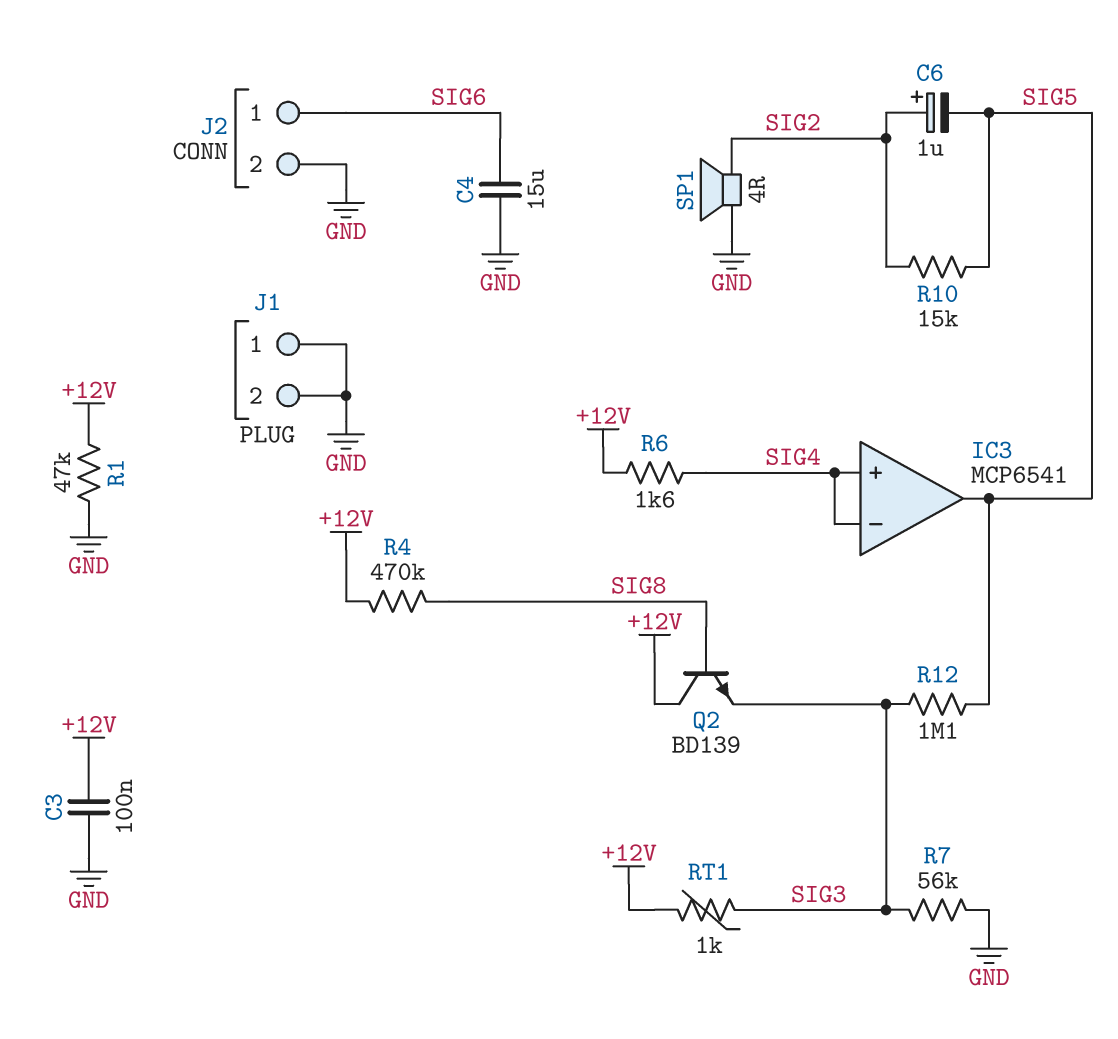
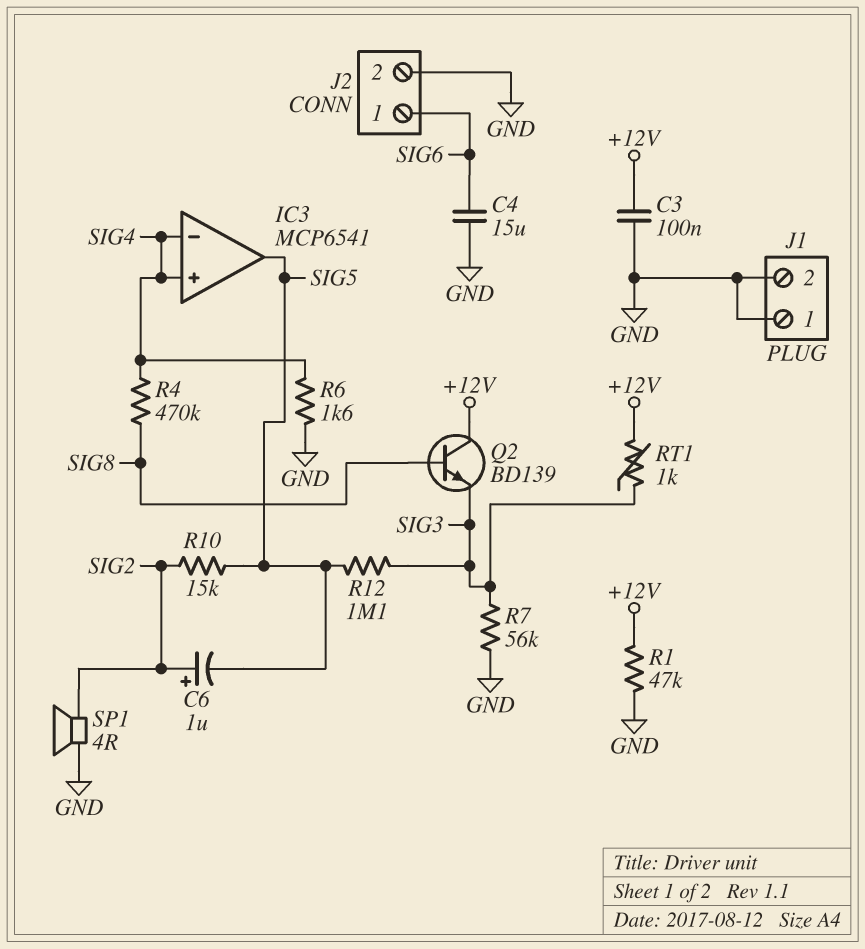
R4: 470k (+12V, SIG8) -> 470k (SIG4, SIG8)
R6: 1.6k (+12V, SIG4) -> 1.6k (GND, SIG4)

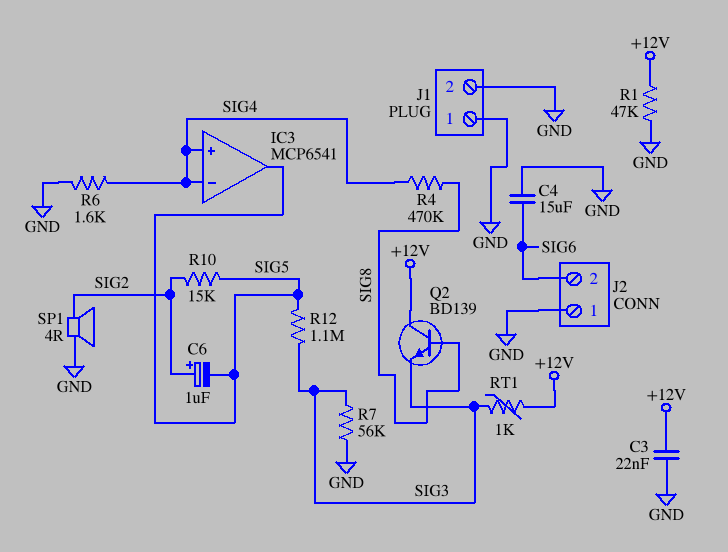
C3: 100nF (+12V, GND) -> 22nF (+12V, GND)
J2 pin 1: SIG6 -> GND
J2 pin 2: GND -> SIG6

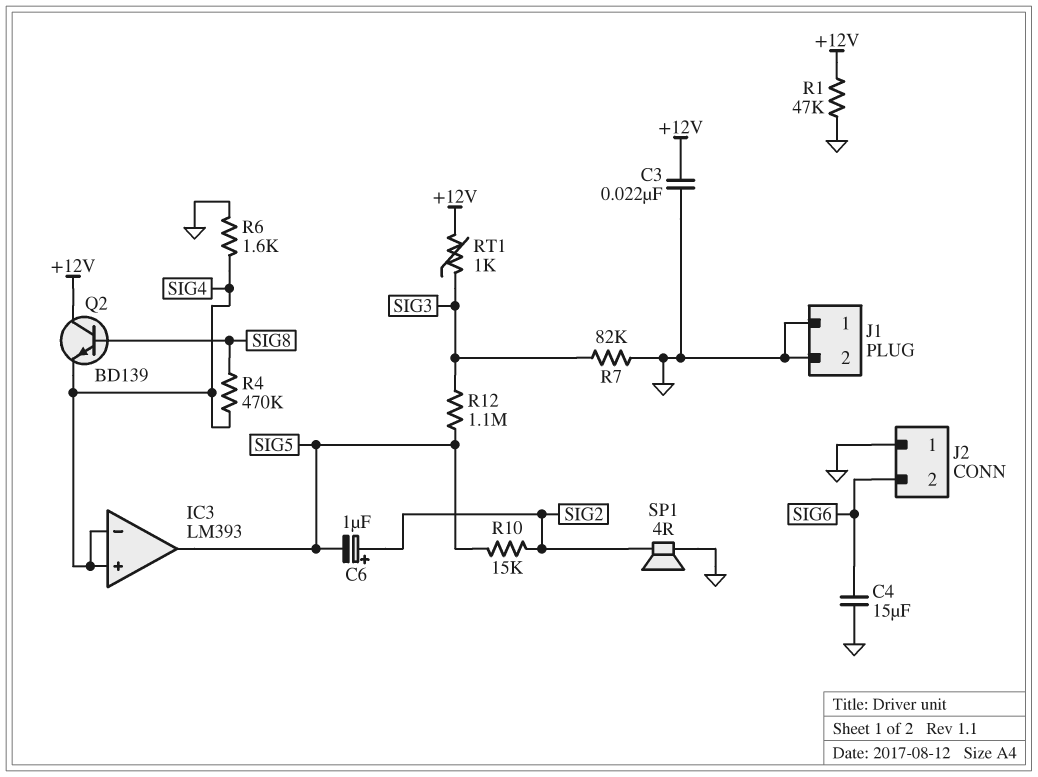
IC3: MCP6541 -> LM393
Q2: NPN BD139 (B SIG8, C +12V, E SIG3) -> NPN BD139 (B SIG8, C +12V, E SIG4)
R7: 56k (GND, SIG3) -> 82k (GND, SIG3)

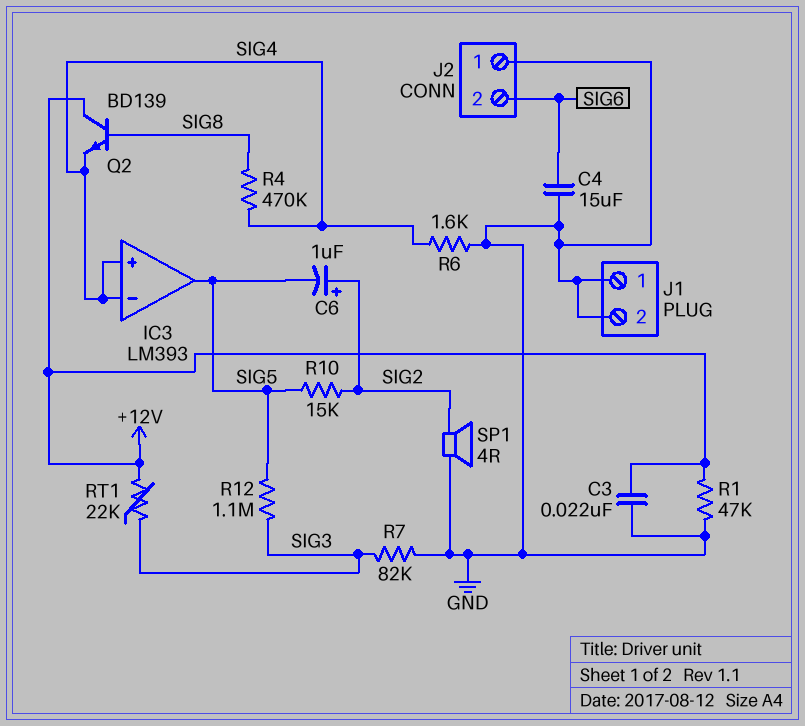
RT1: 1k (+12V, SIG3) -> 22k (+12V, SIG3)

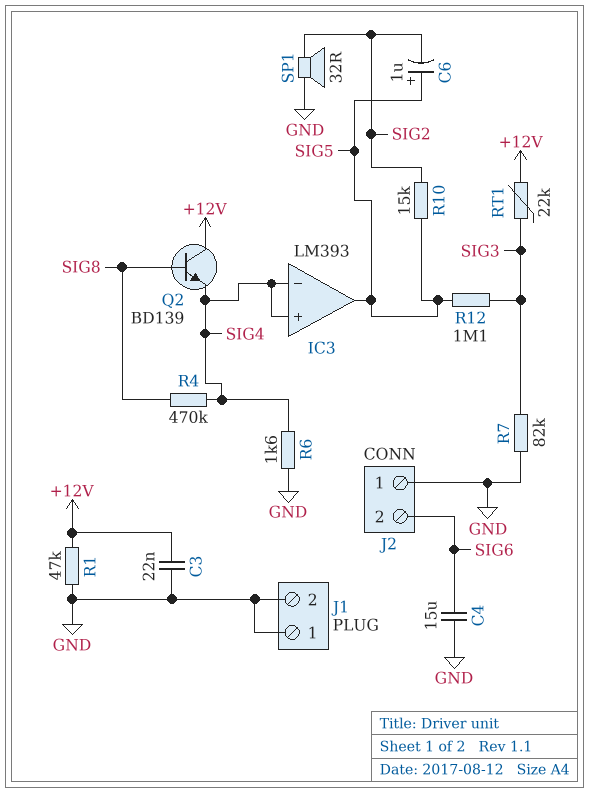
C6: 1uF (plus SIG2, minus SIG5) -> 1uF (plus SIG5, minus SIG2)
SP1: speaker 4R (GND, SIG2) -> speaker 32R (GND, SIG2)

